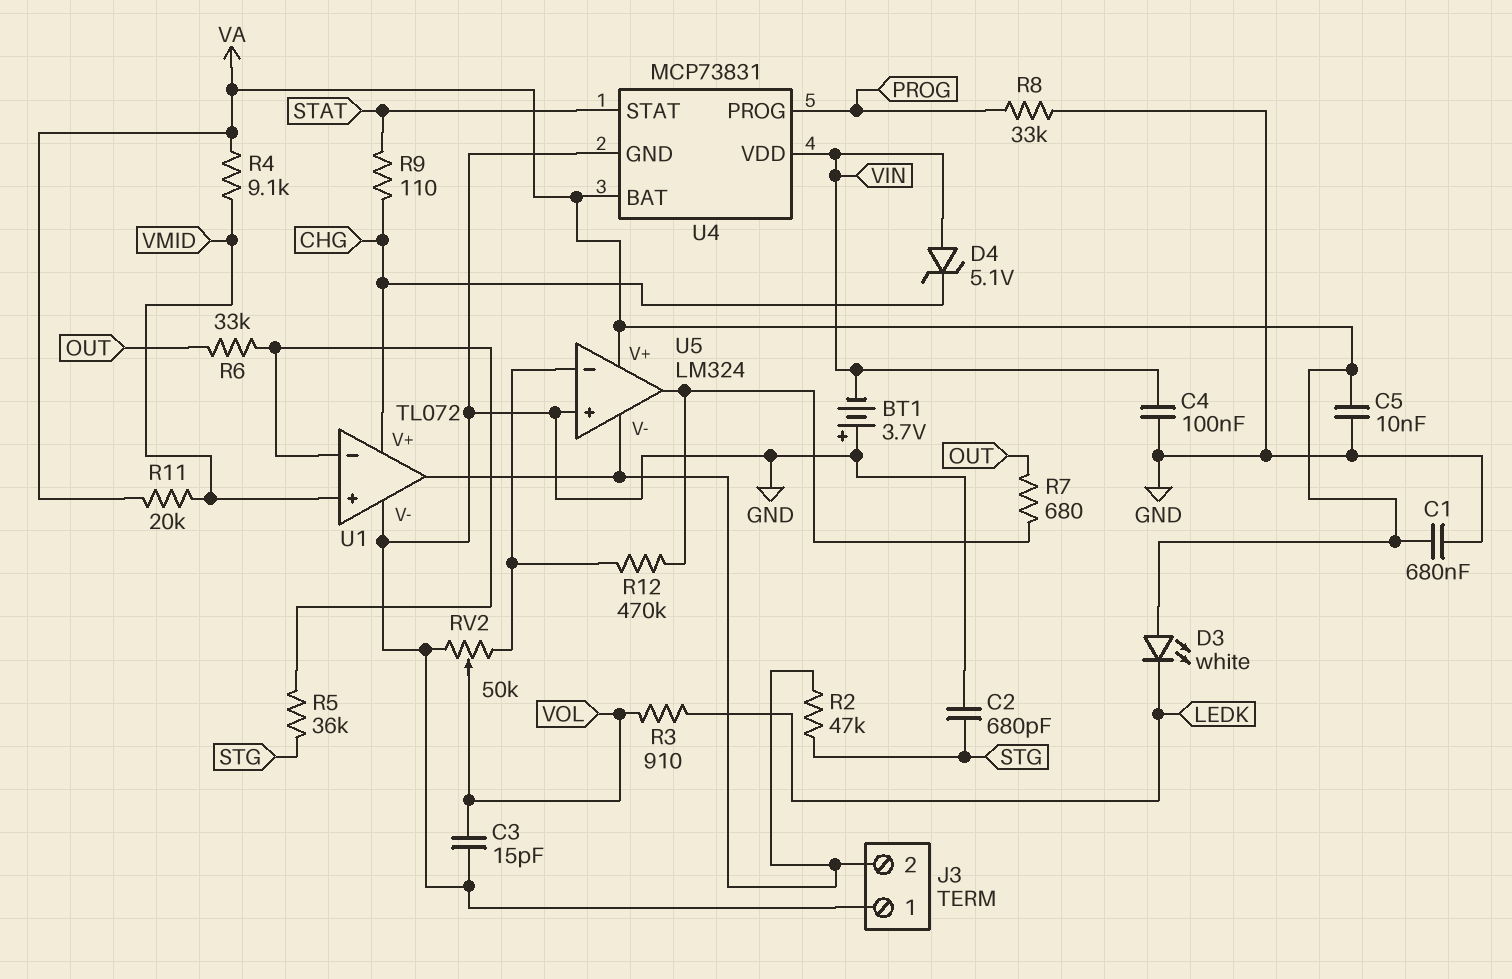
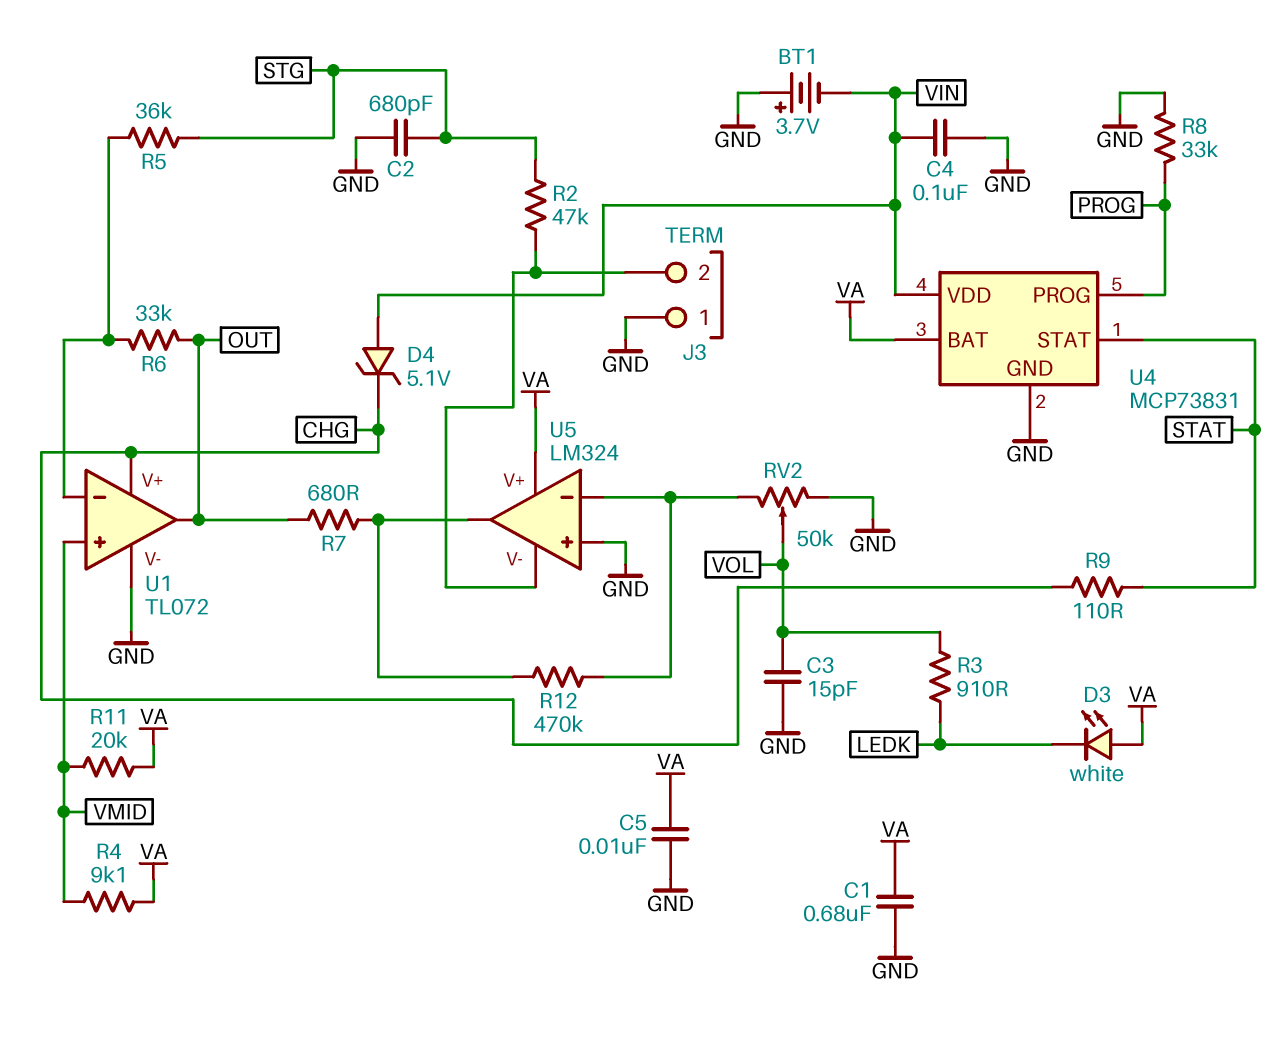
U1 pin out: J3/2 -> OUT

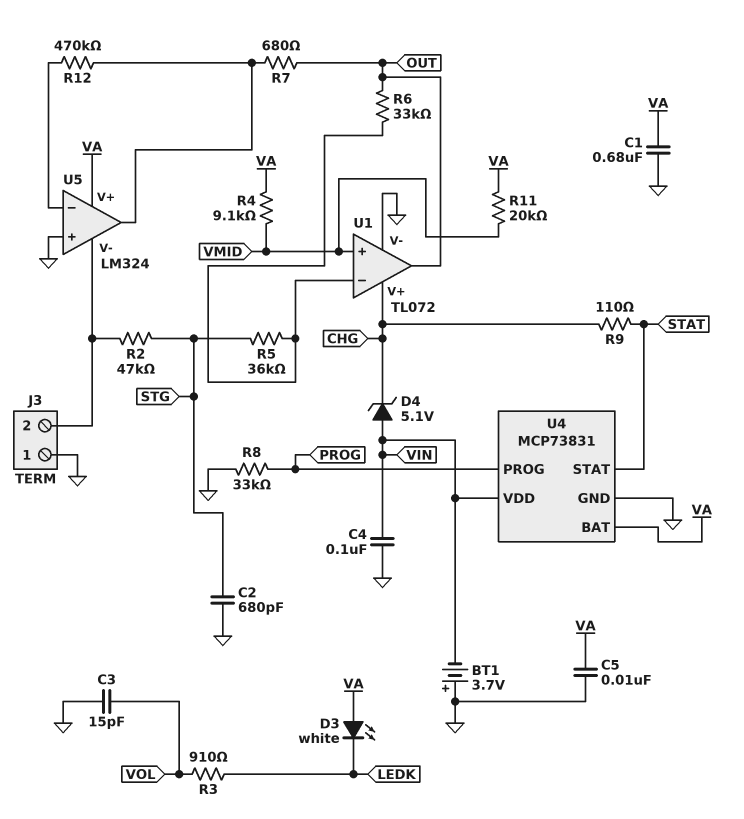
RV2: 50k (GND, U5/in-, wiper VOL) -> none

